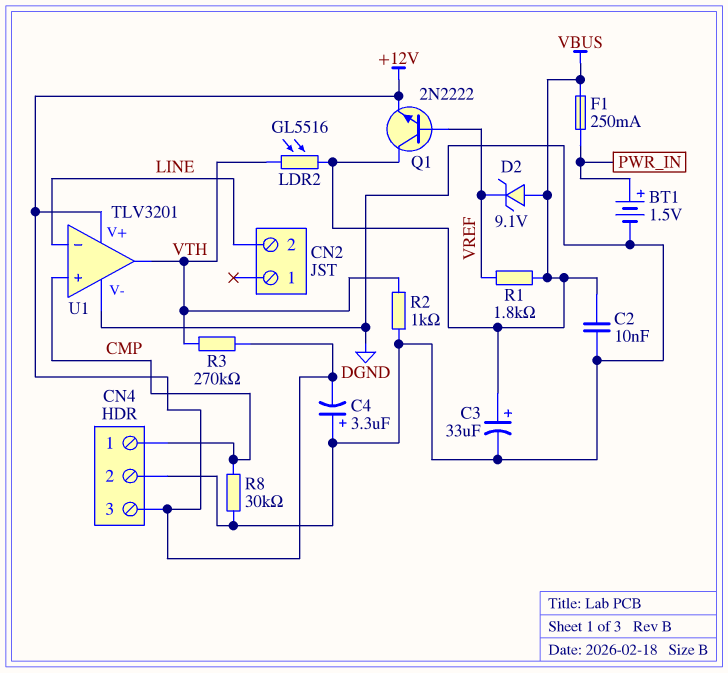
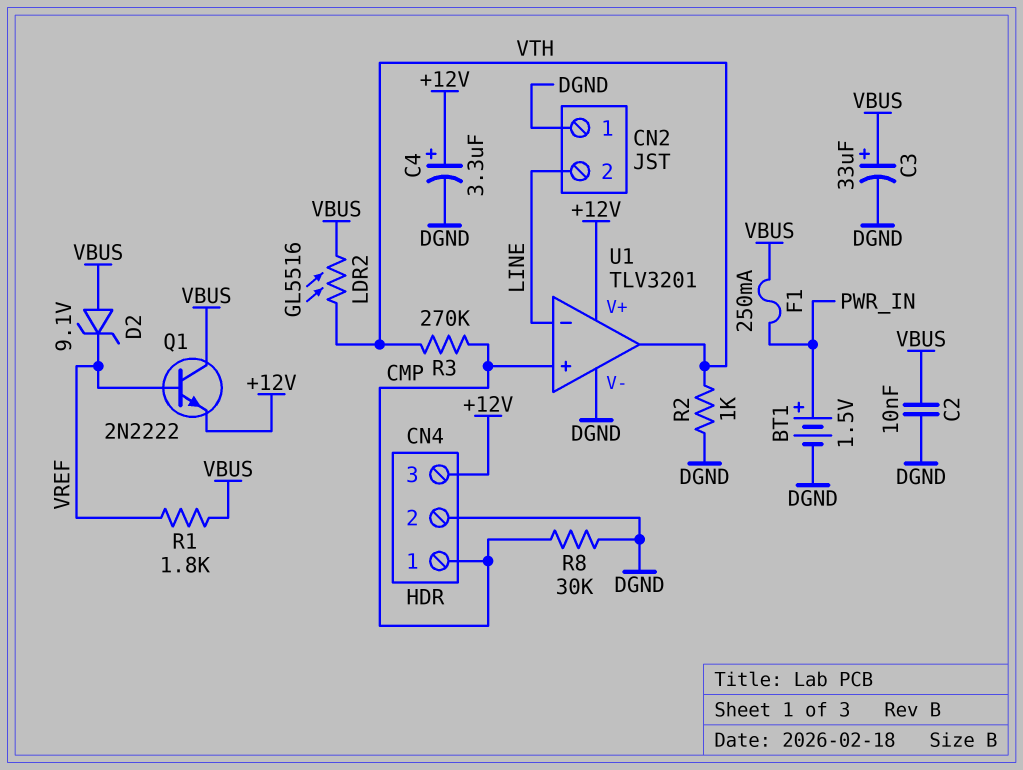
C4: 3.3uF (plus DGND, minus +12V) -> 3.3uF (plus +12V, minus DGND)
CN2 pin 1: none -> DGND
R3: 270k (+12V, VTH) -> 270k (CMP, VTH)

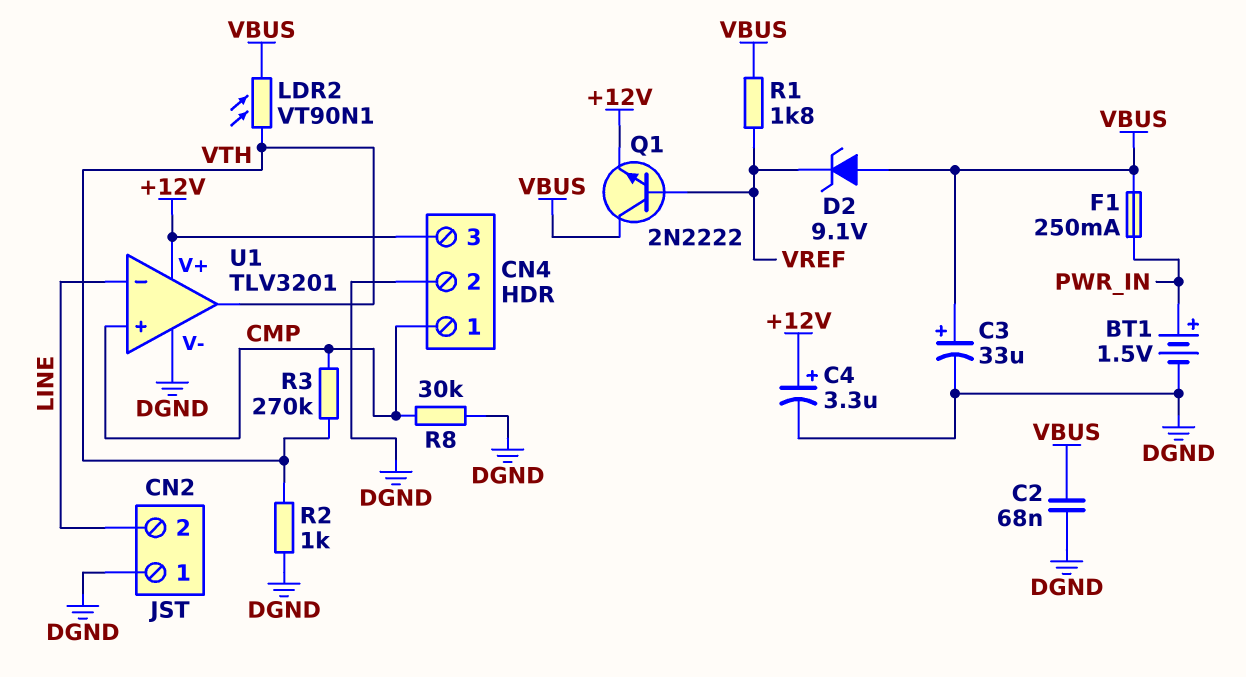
C2: 10nF (DGND, VBUS) -> 68nF (DGND, VBUS)
LDR2: GL5516 (VBUS, VTH) -> VT90N1 (VBUS, VTH)

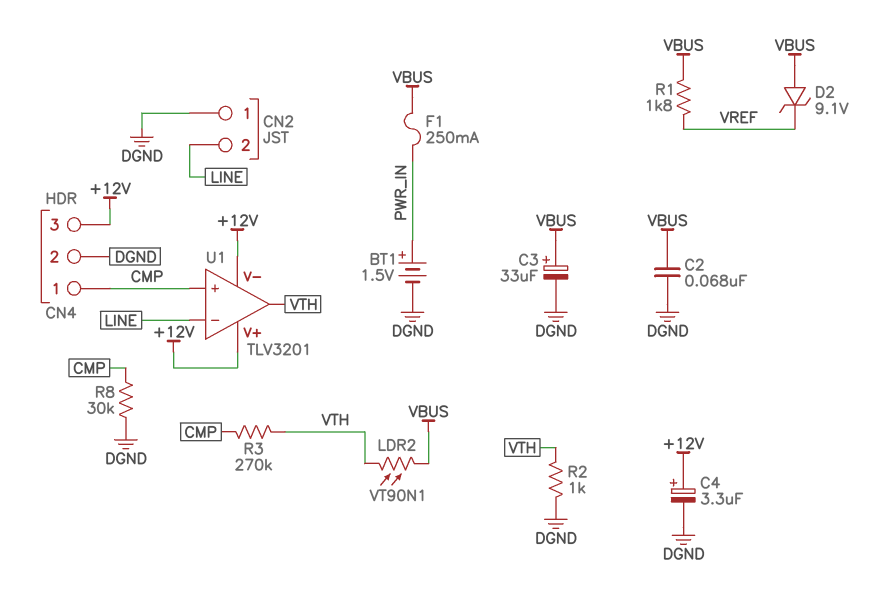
Q1: NPN 2N2222 (B VREF, C VBUS, E +12V) -> none
U1 pin V-: DGND -> +12V

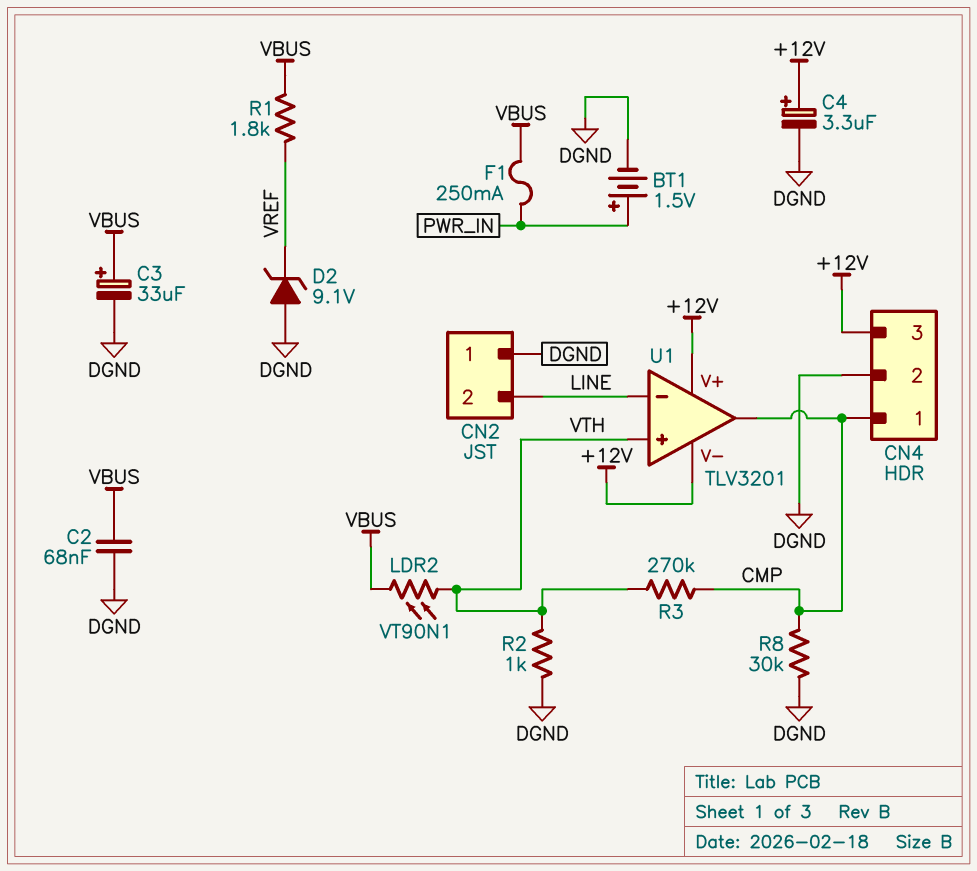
D2: zener 9.1V (A VBUS, K VREF) -> zener 9.1V (A DGND, K VREF)
U1 pin in+: CMP -> VTH
U1 pin out: VTH -> CMP

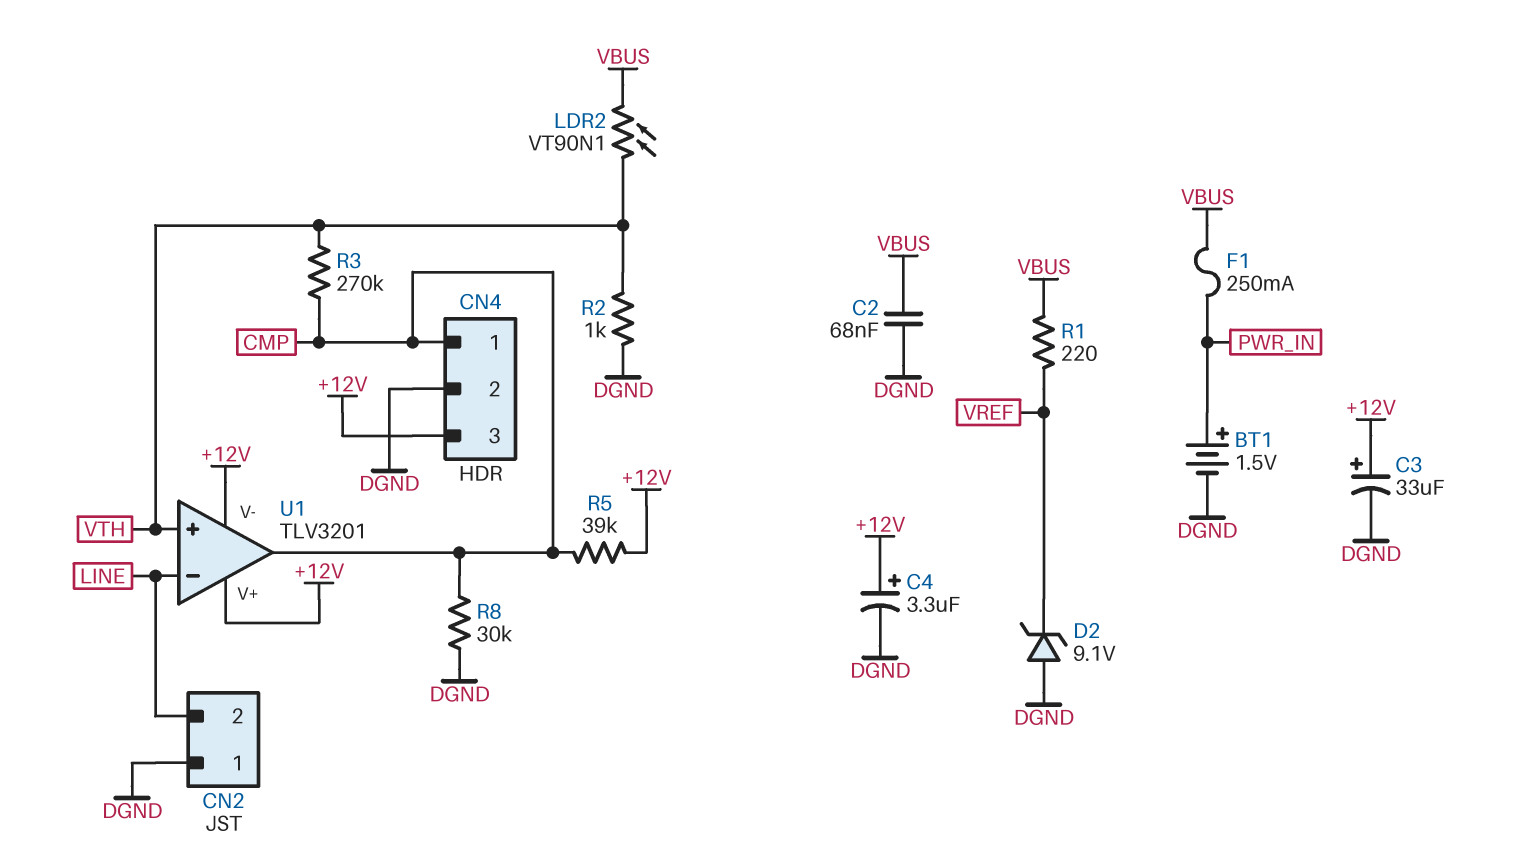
C3: 33uF (plus VBUS, minus DGND) -> 33uF (plus +12V, minus DGND)
R1: 1.8k (VBUS, VREF) -> 220 (VBUS, VREF)
R5: none -> 39k (+12V, CMP)

